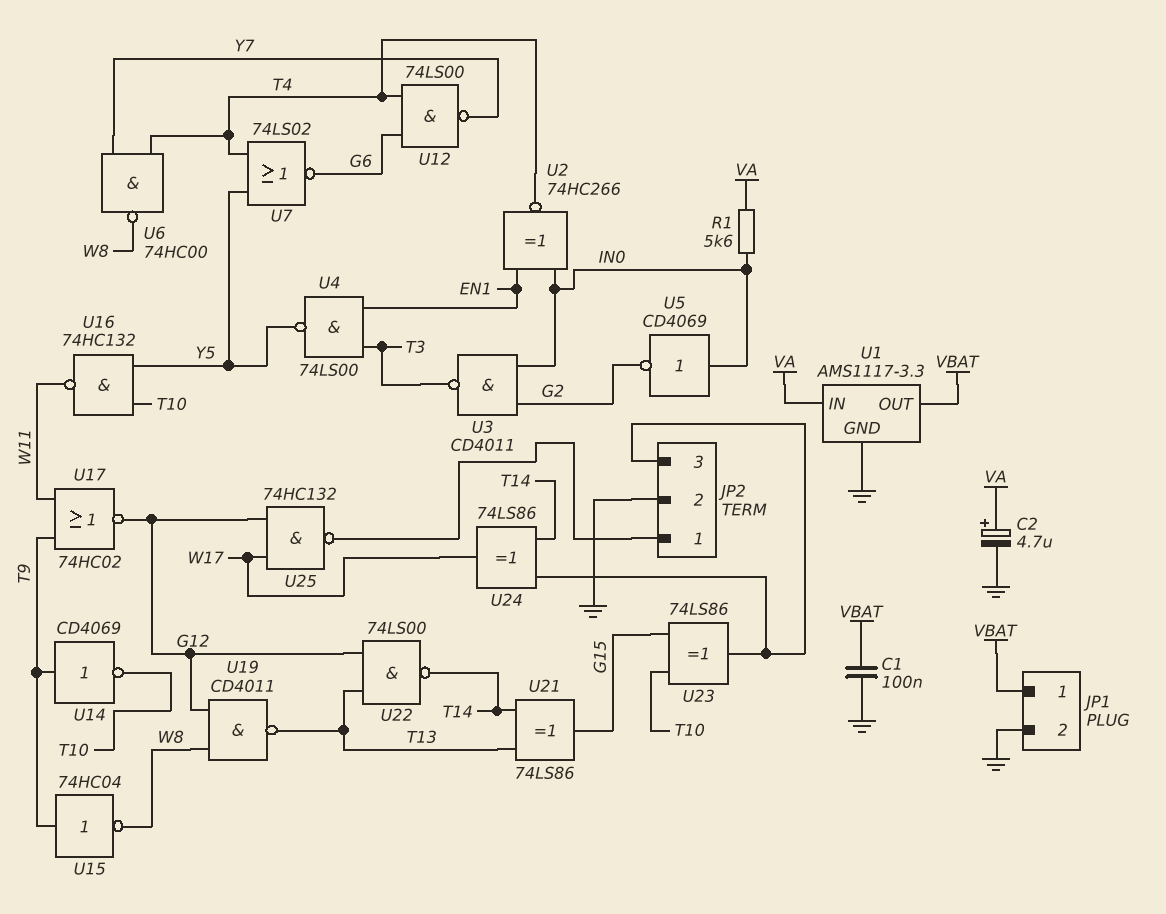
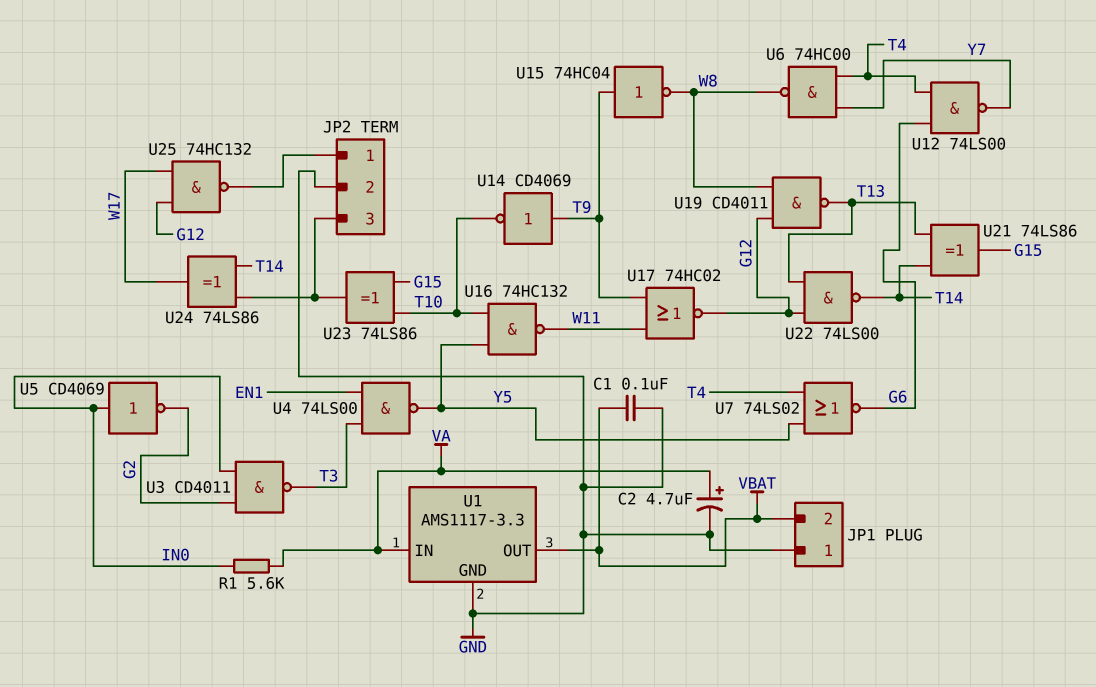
JP1 pin 1: VBAT -> GND
JP1 pin 2: GND -> VBAT
U2: XNOR 74HC266 (in EN1, in IN0, out T4) -> none

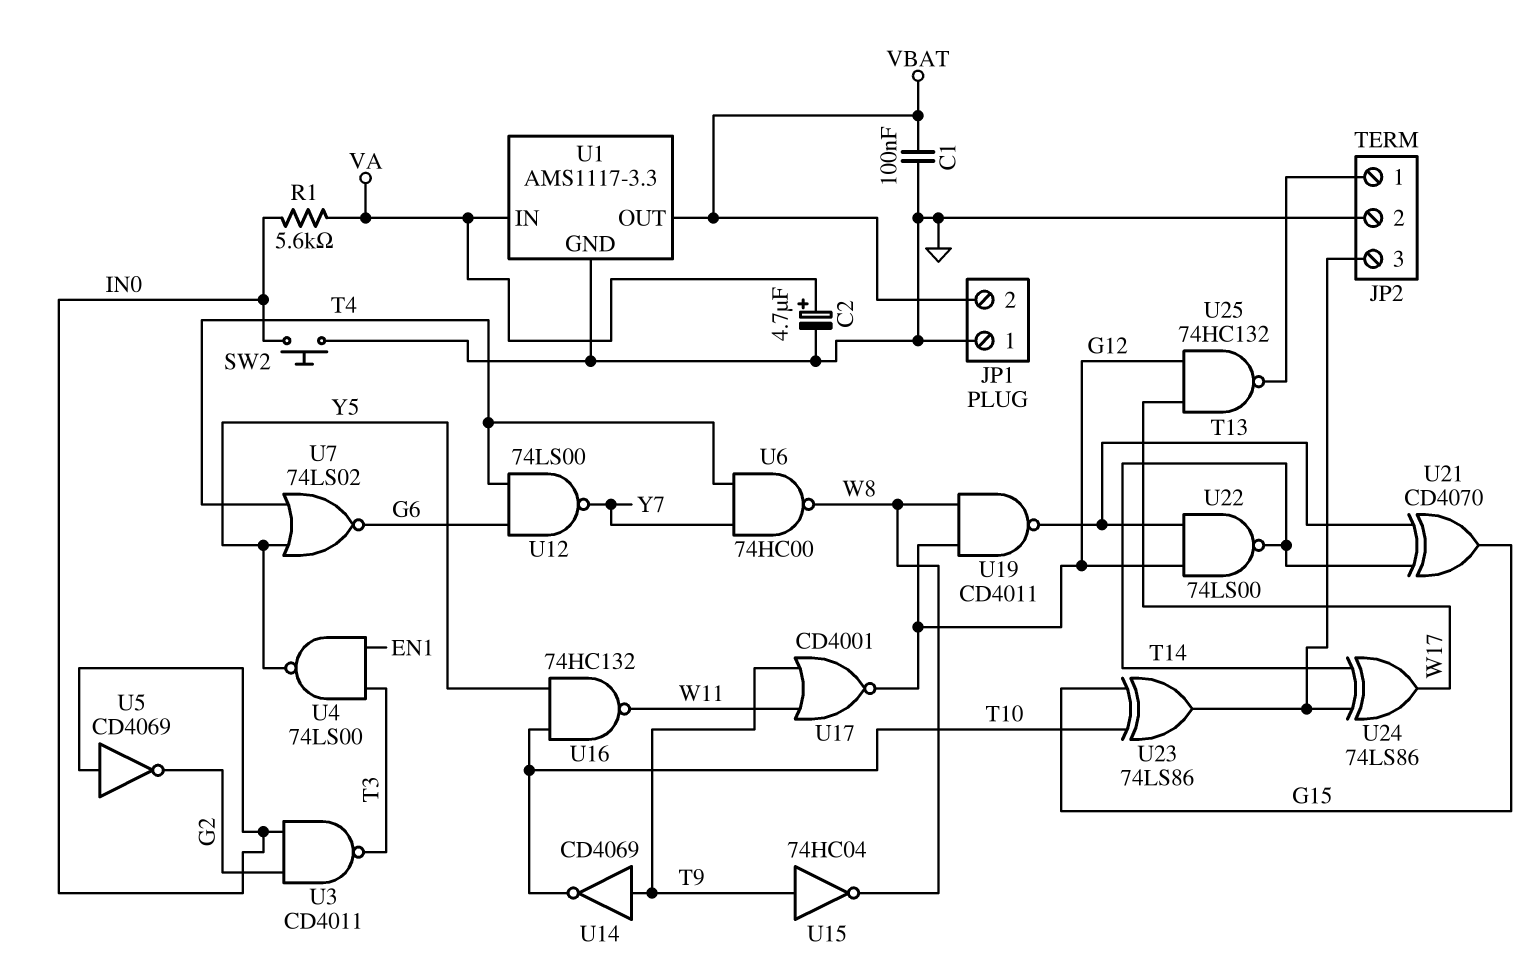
SW2: none -> button (GND, IN0)
U17: NOR 74HC02 (in T9, in W11, out G12) -> NOR CD4001 (in T9, in W11, out G12)
U21: XOR 74LS86 (in T13, in T14, out G15) -> XOR CD4070 (in T13, in T14, out G15)

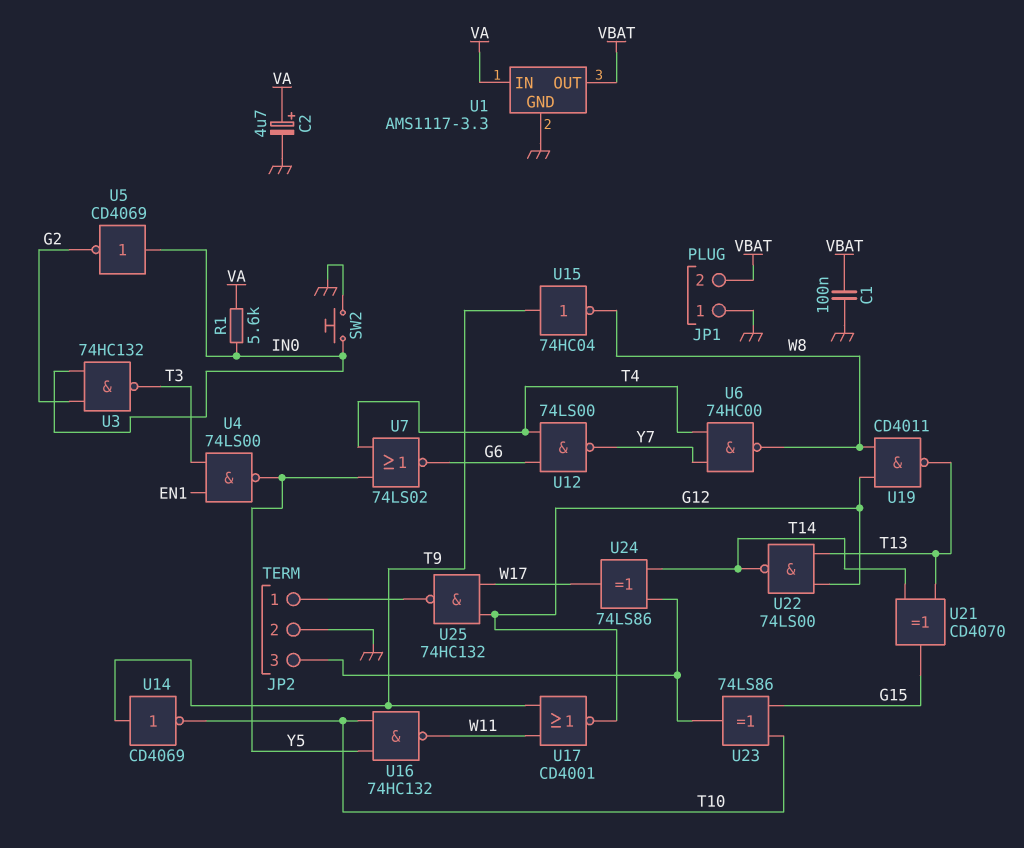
U3: NAND CD4011 (in G2, in IN0, out T3) -> NAND 74HC132 (in G2, in IN0, out T3)

